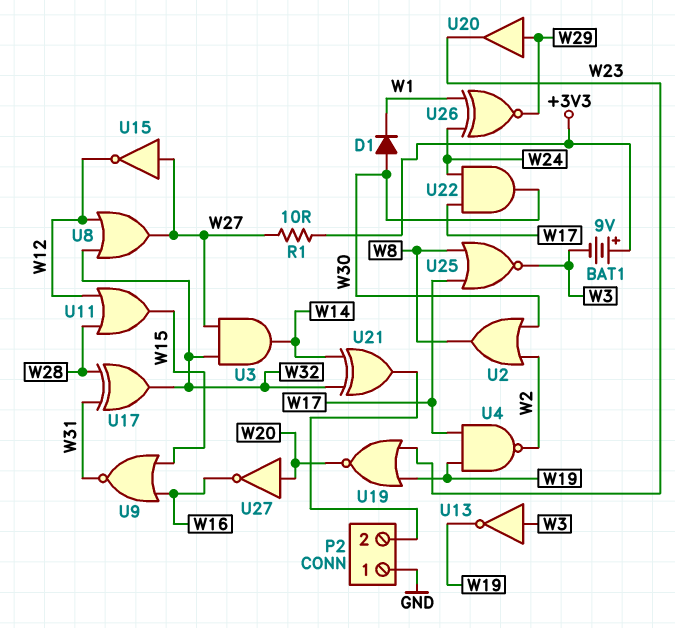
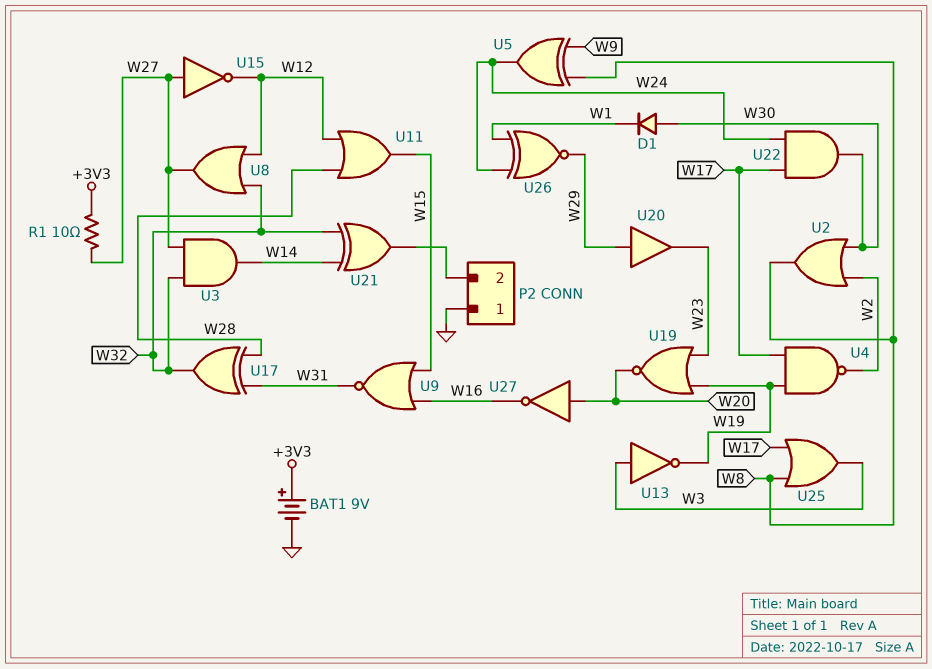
BAT1: 9V (plus +3V3, minus W3) -> 9V (plus +3V3, minus GND)
U5: none -> XOR (in W8, in W9, out W24)
U25: NOR (in W8, in W17, out W3) -> OR (in W8, in W17, out W3)

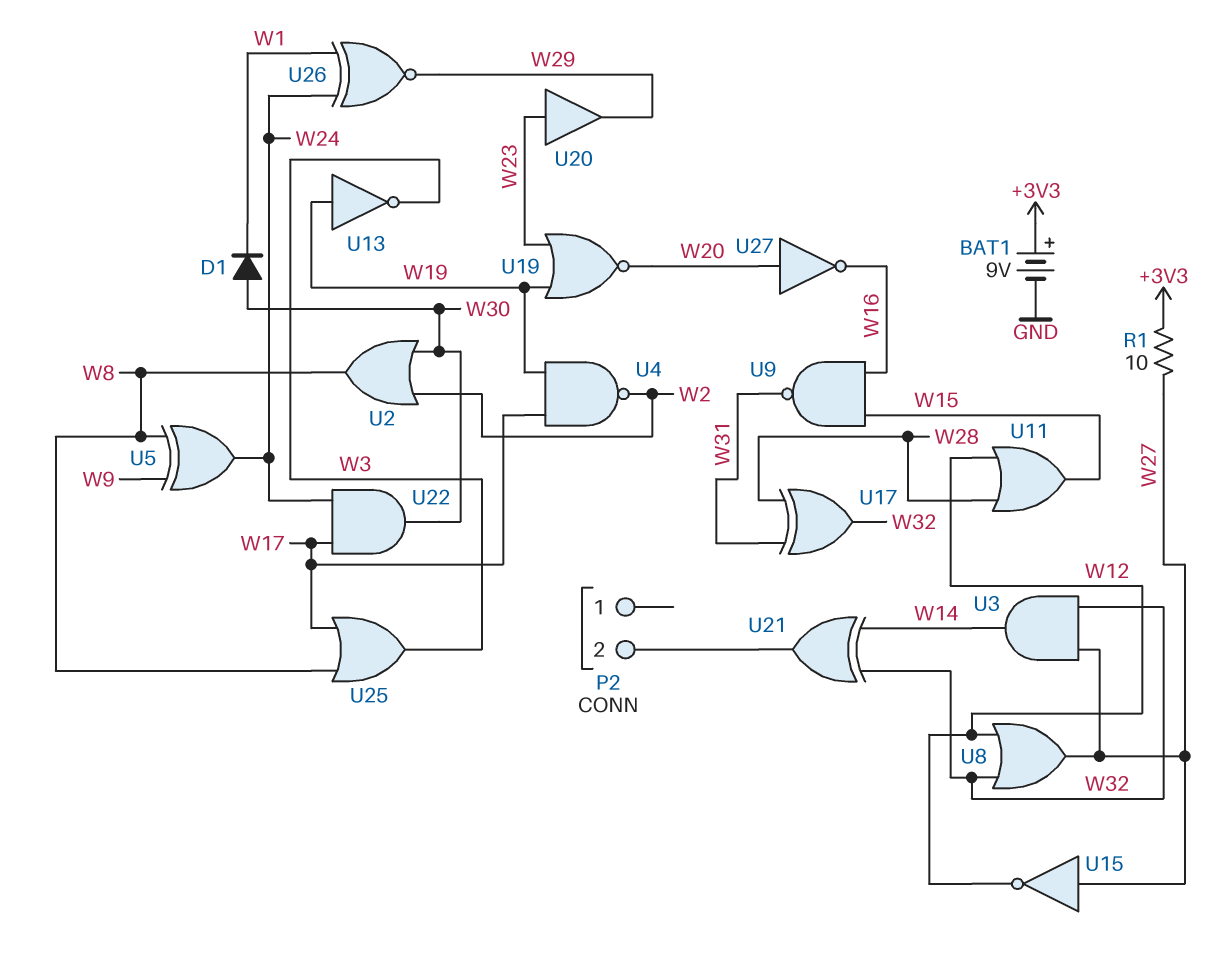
P2 pin 1: GND -> none
U9: NOR (in W15, in W16, out W31) -> NAND (in W15, in W16, out W31)
U13: NOT (in W3, out W19) -> NOT (in W19, out W3)
U20: buffer (in W29, out W23) -> buffer (in W23, out W29)

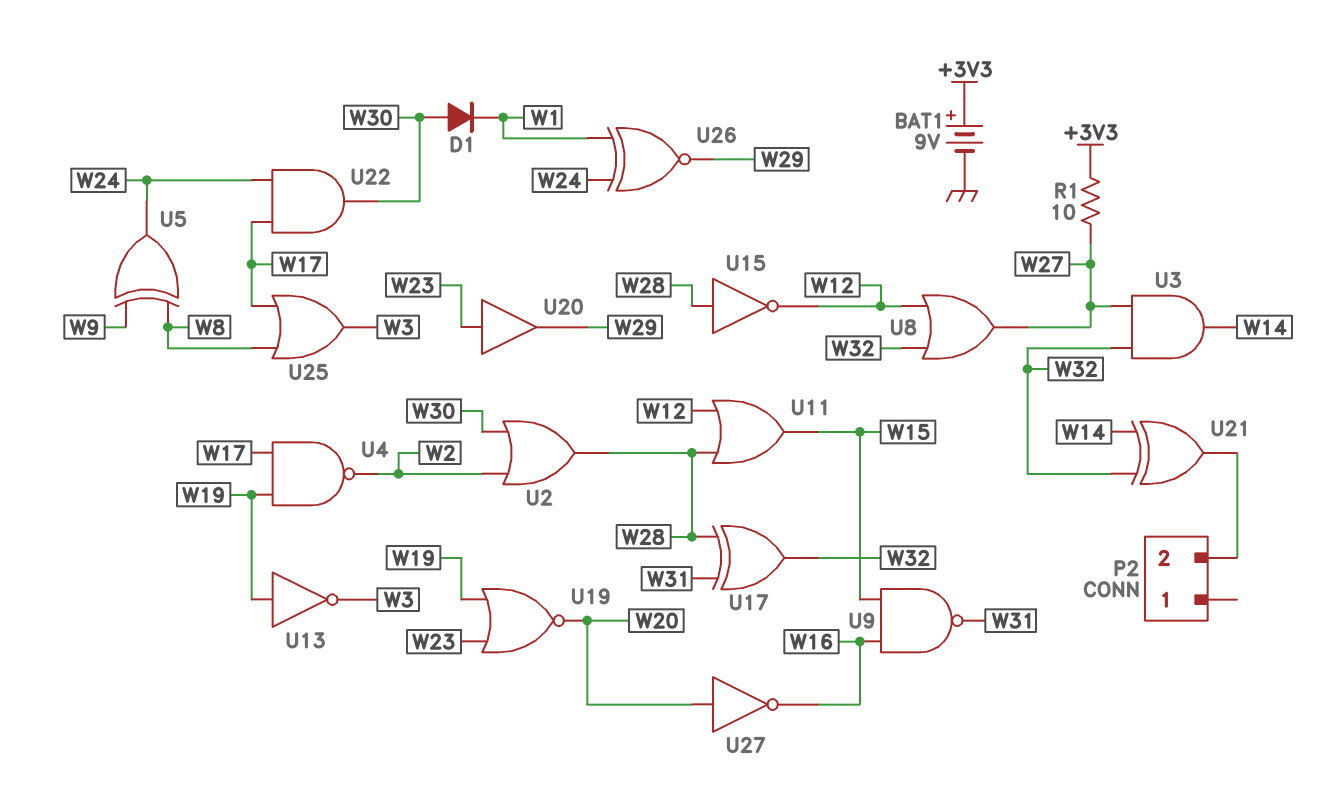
U2: OR (in W2, in W30, out W8) -> OR (in W2, in W30, out W28)
U15: NOT (in W27, out W12) -> NOT (in W28, out W12)

